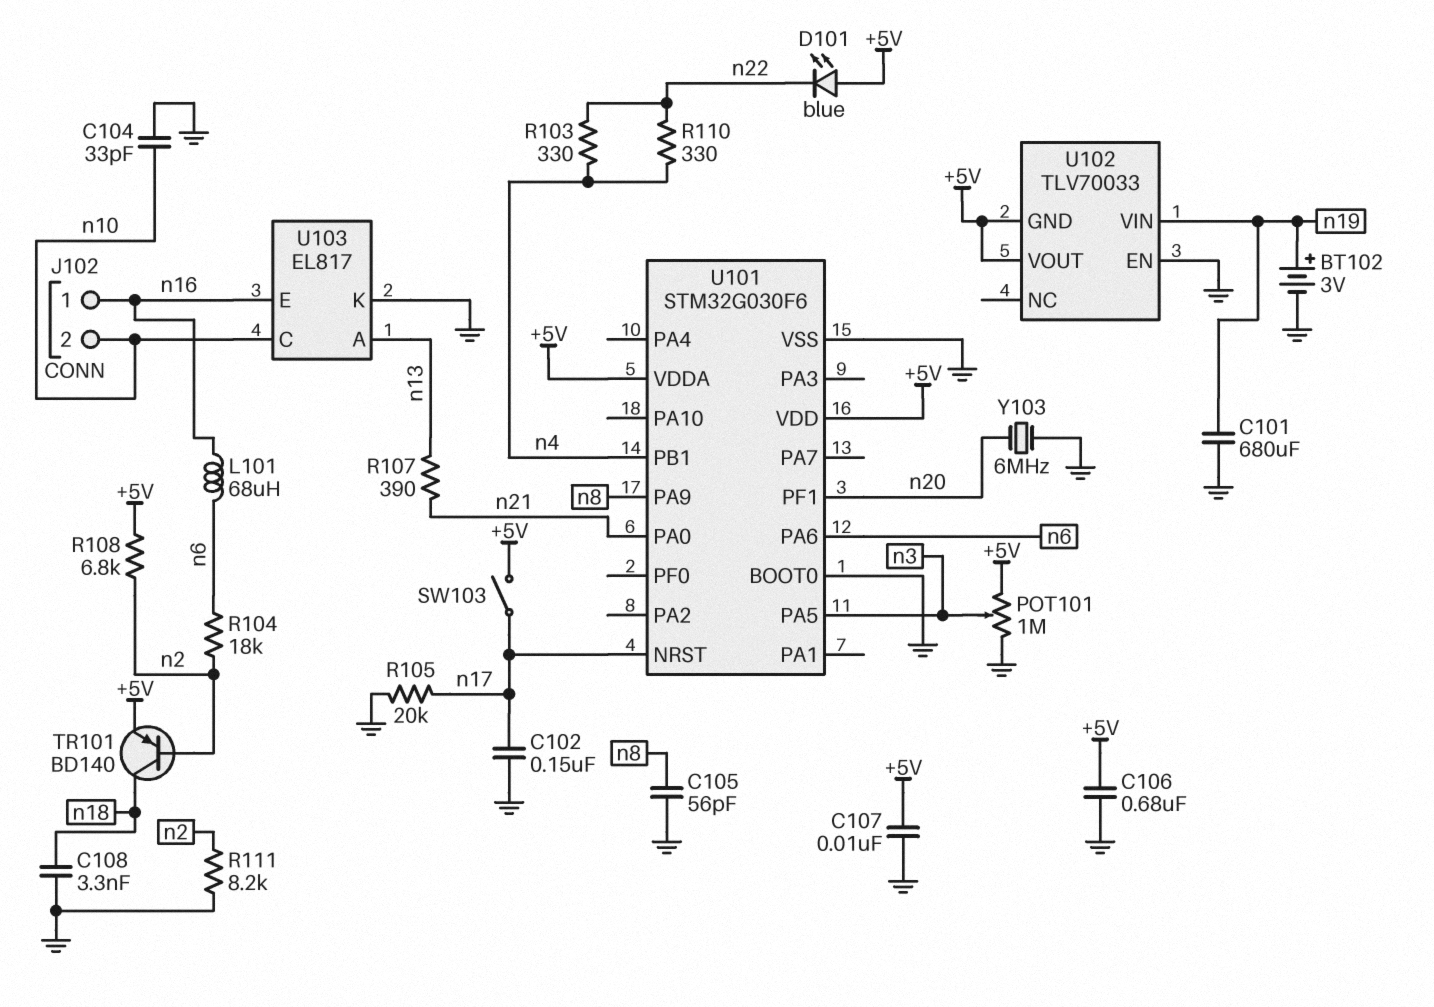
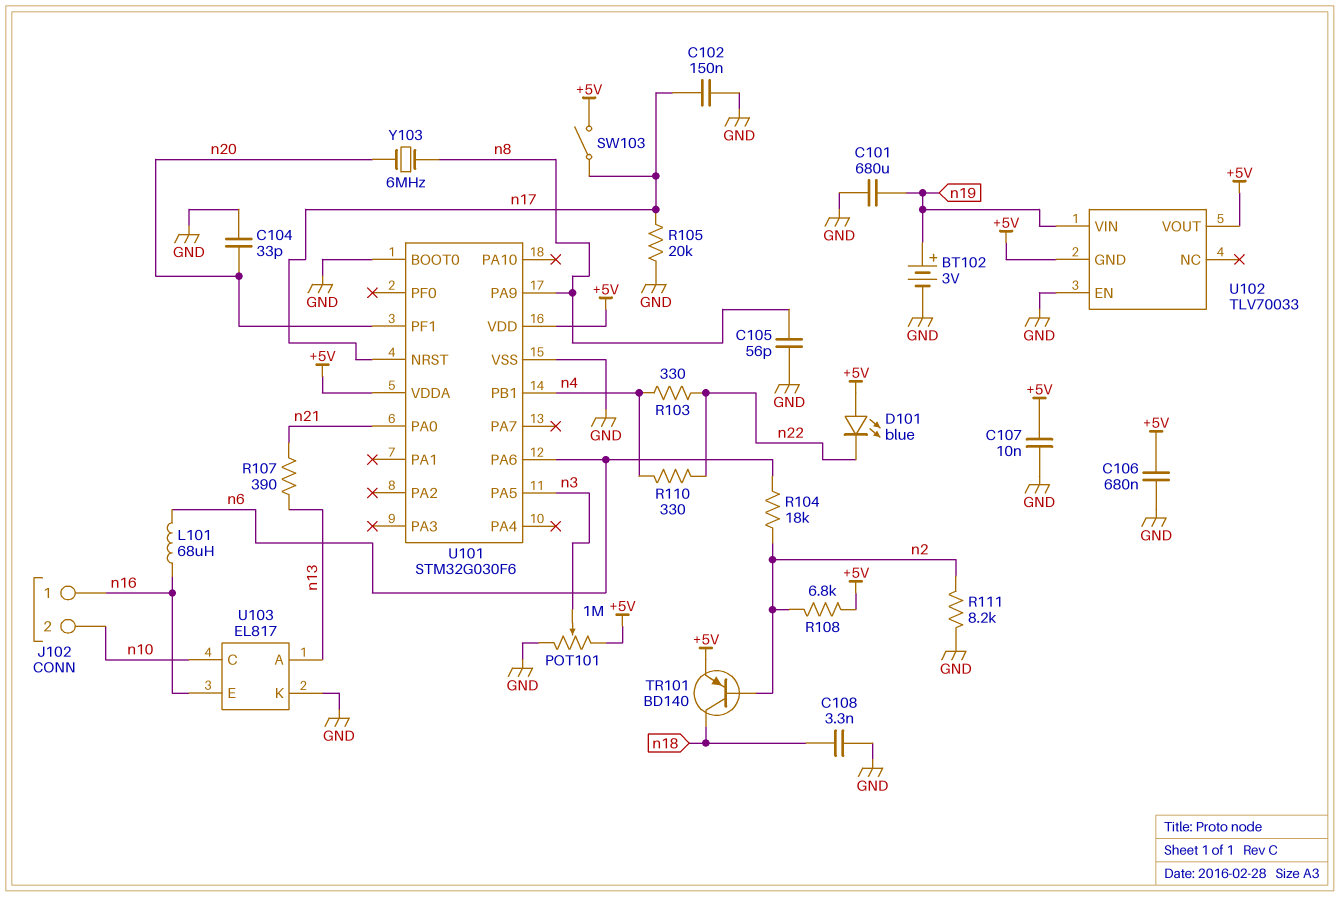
C104: 33pF (GND, n10) -> 33pF (GND, n20)
Y103: 6MHz (GND, n20) -> 6MHz (n8, n20)

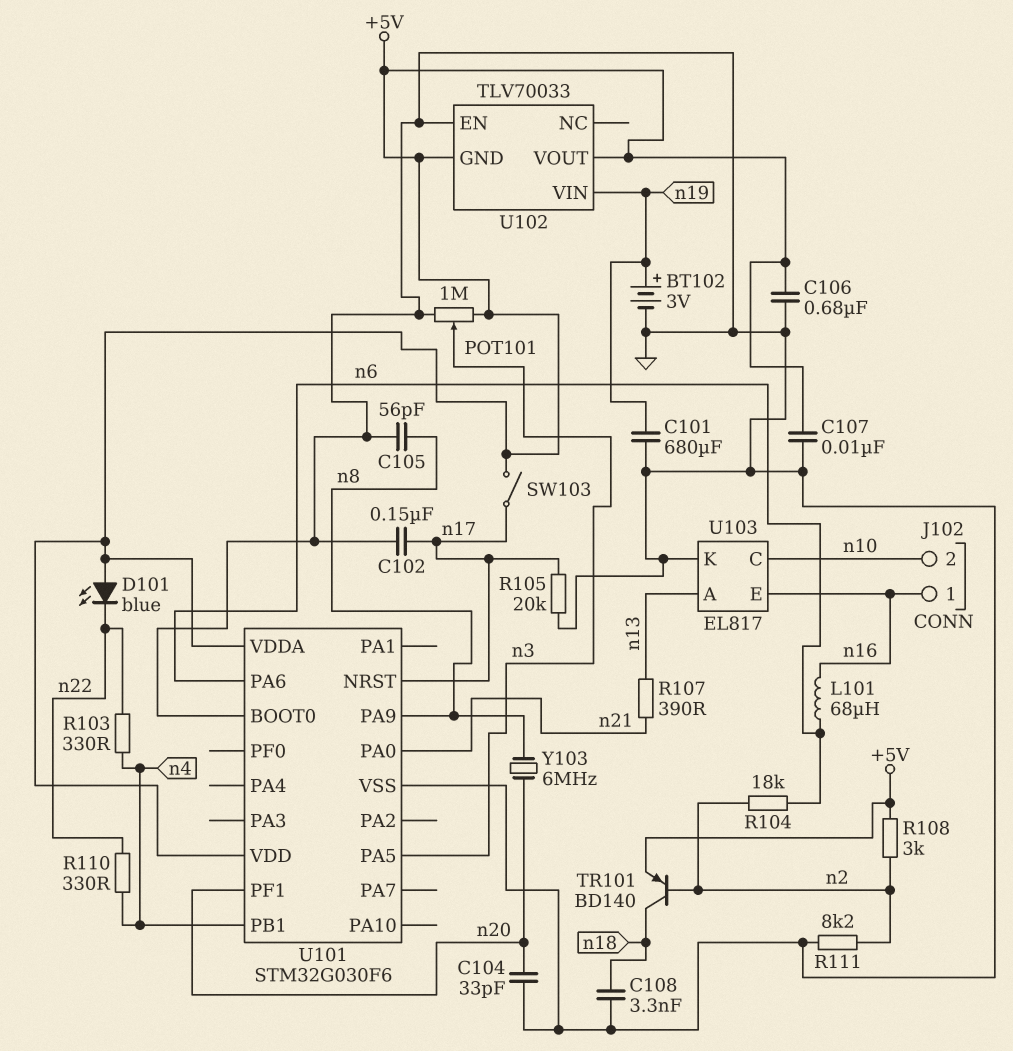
R108: 6.8k (+5V, n2) -> 3k (+5V, n2)

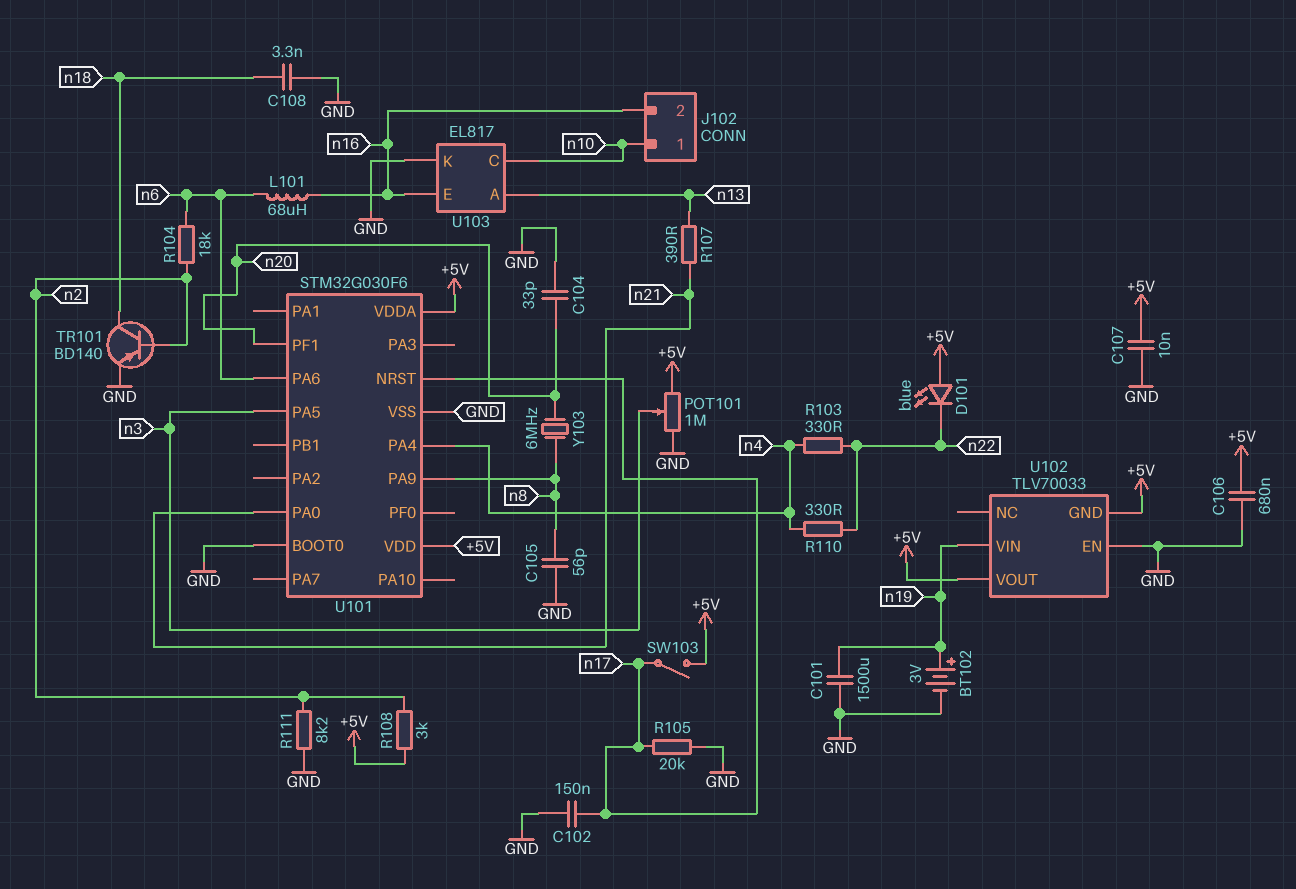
C101: 680uF (GND, n19) -> 1500uF (GND, n19)
J102 pin 1: n16 -> n10
J102 pin 2: n10 -> n16
TR101: PNP BD140 (B n2, C n18, E +5V) -> PNP BD140 (B n2, C n18, E GND)
U101 pin PA4: none -> n4
U101 pin PB1: n4 -> none

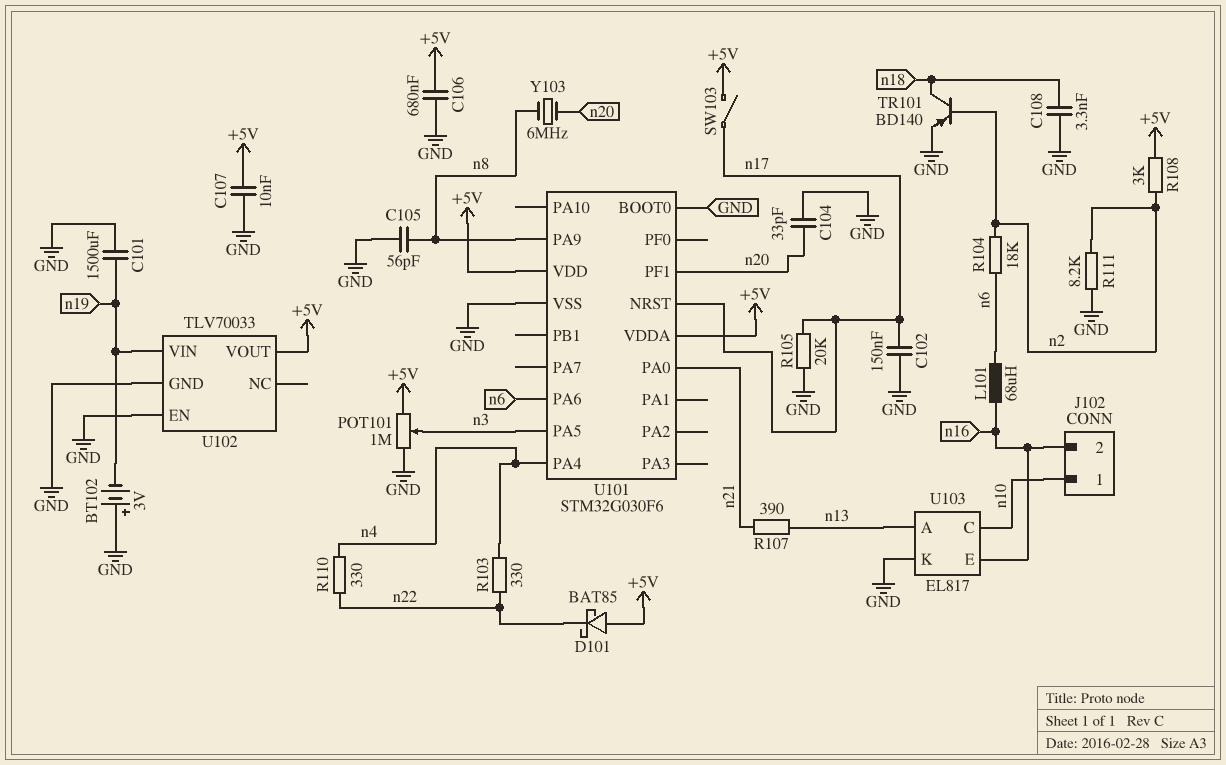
BT102: 3V (plus n19, minus GND) -> 3V (plus GND, minus n19)
D101: LED blue (A +5V, K n22) -> schottky BAT85 (A +5V, K n22)
U102 pin GND: +5V -> GND

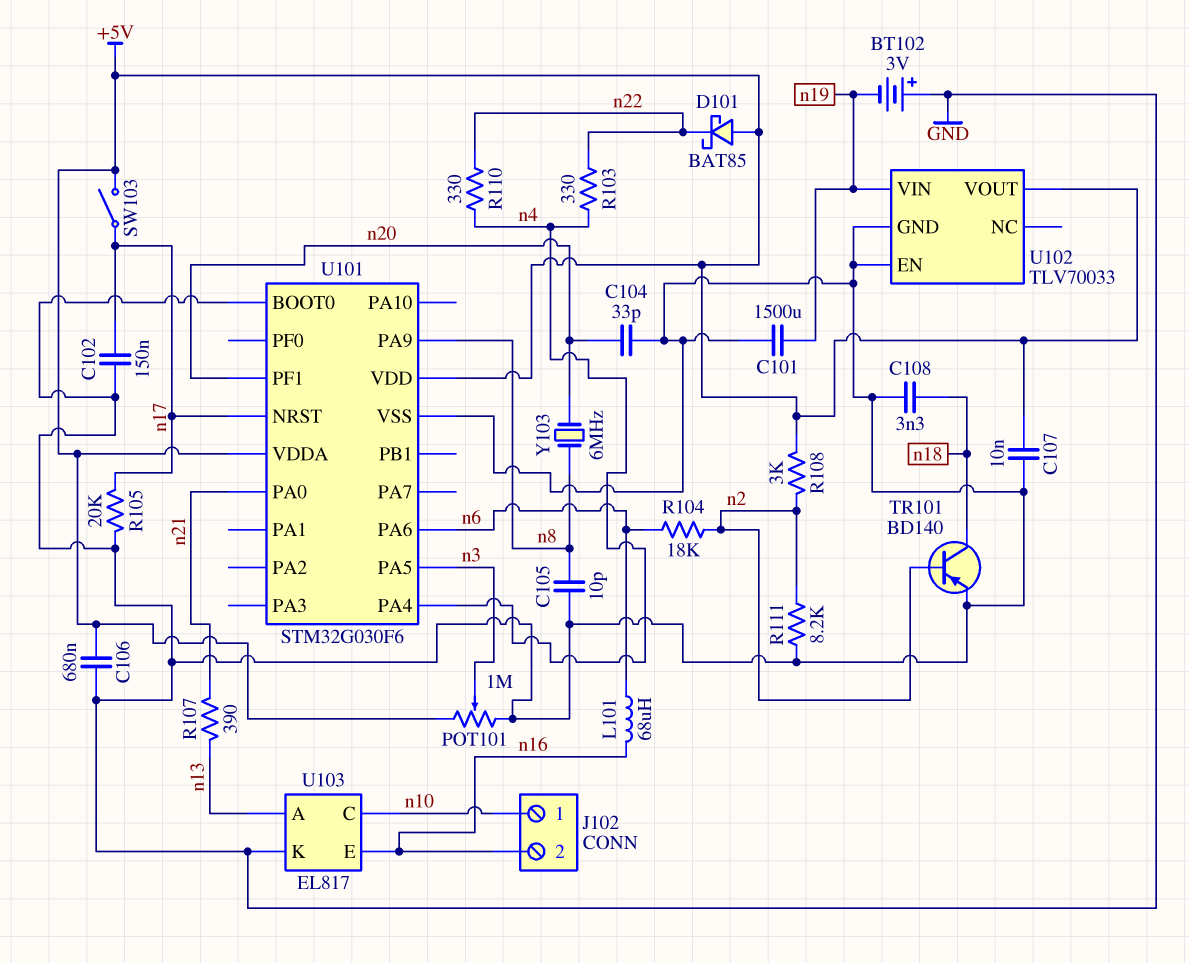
C105: 56pF (GND, n8) -> 10pF (GND, n8)

